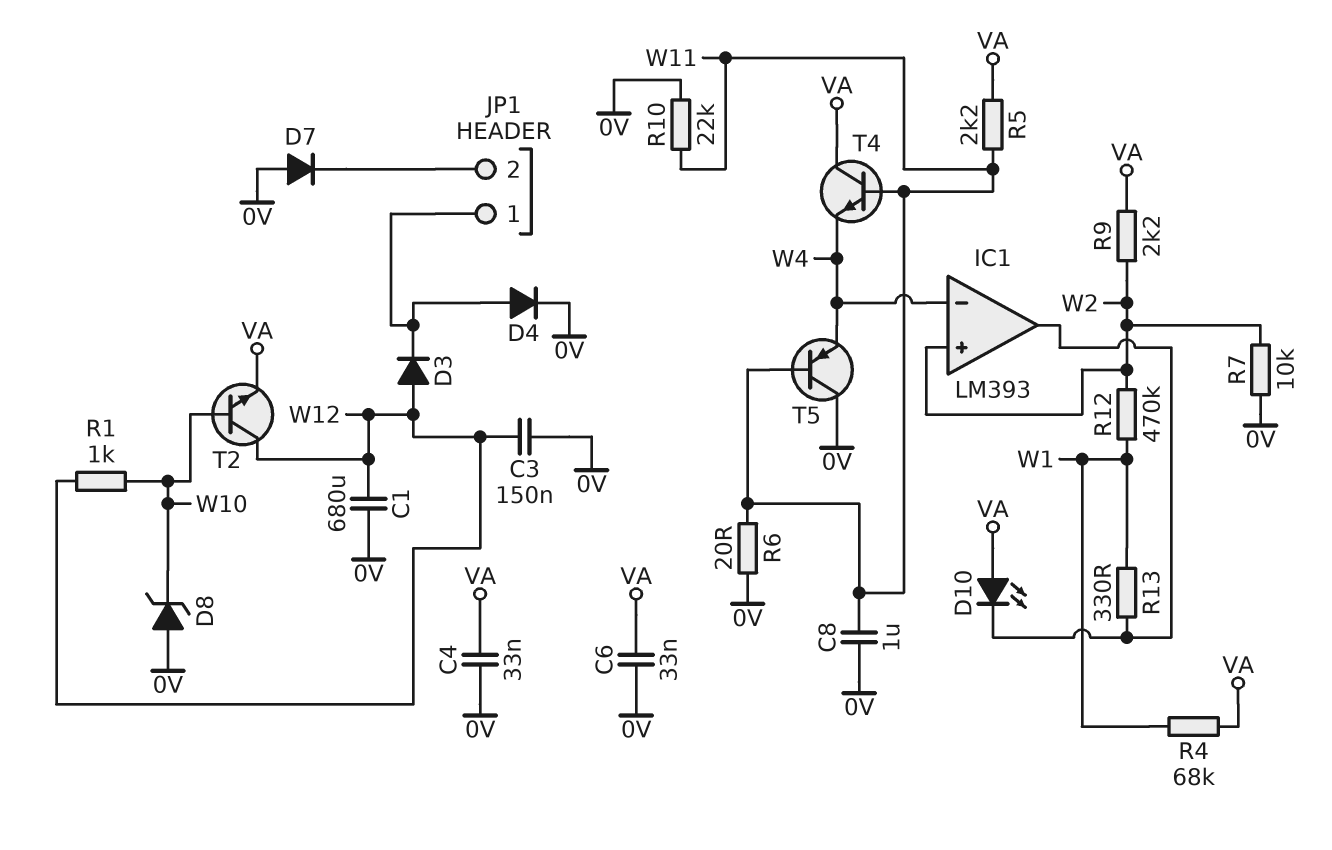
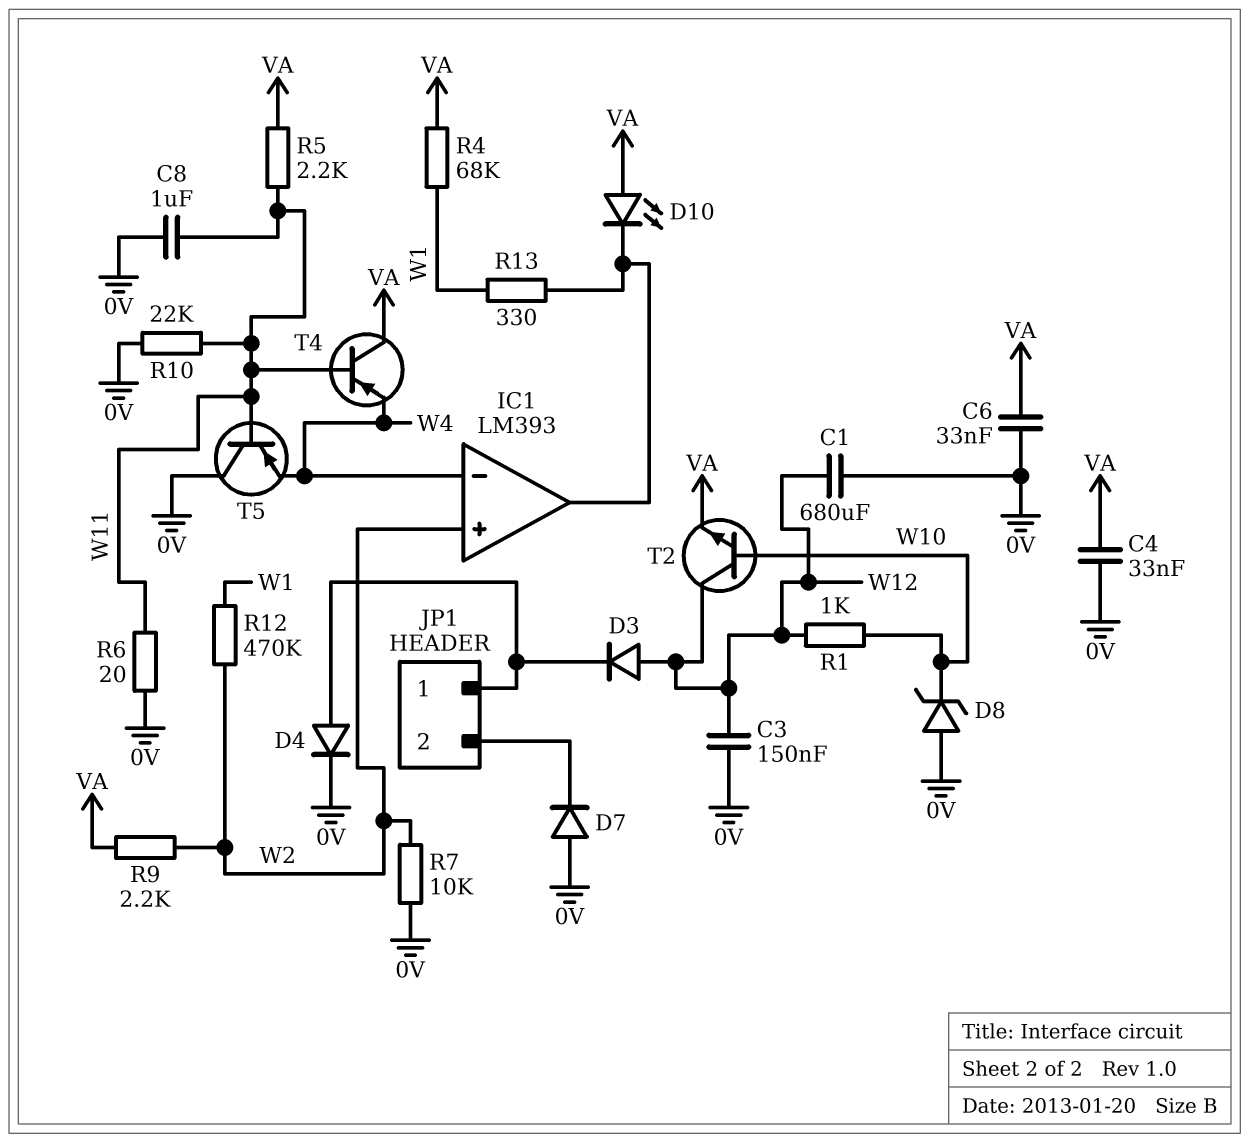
T4: NPN (B W11, C VA, E W4) -> PNP (B W11, C VA, E W4)

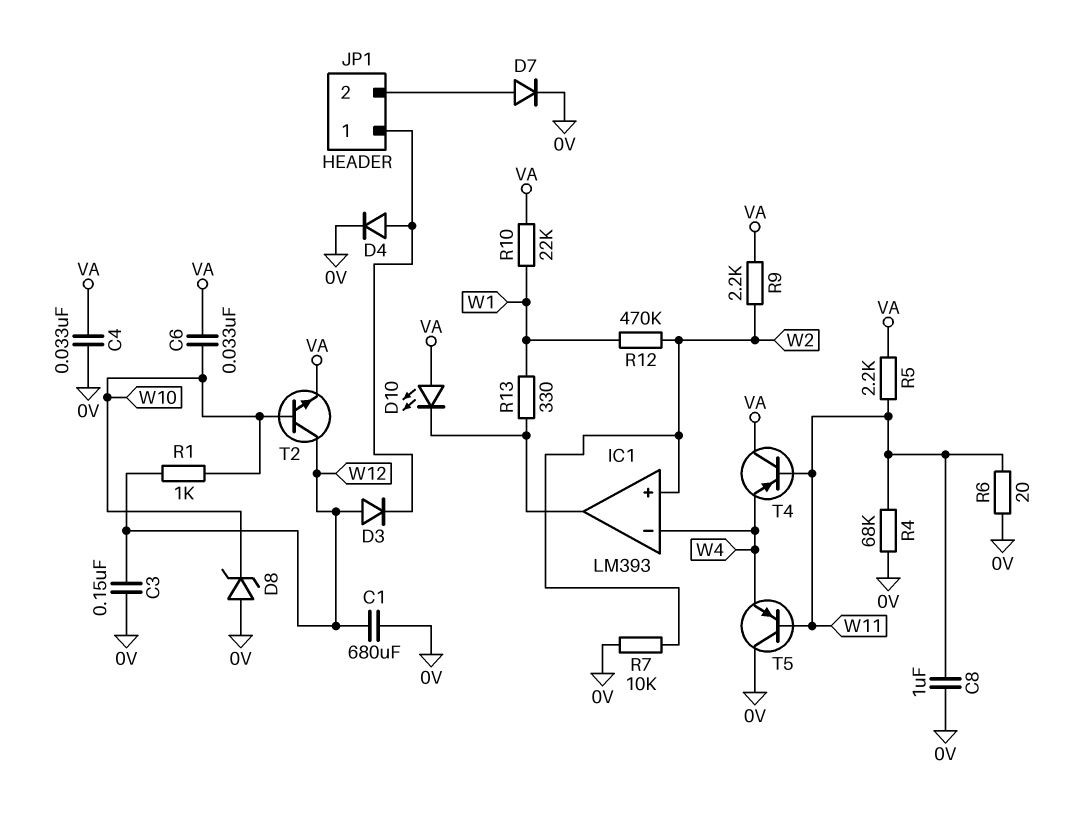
C6: 33nF (0V, VA) -> 33nF (VA, W10)
D7: diode (A 0V, K JP1/2) -> diode (A JP1/2, K 0V)
R4: 68k (VA, W1) -> 68k (0V, W11)
R10: 22k (0V, W11) -> 22k (VA, W1)

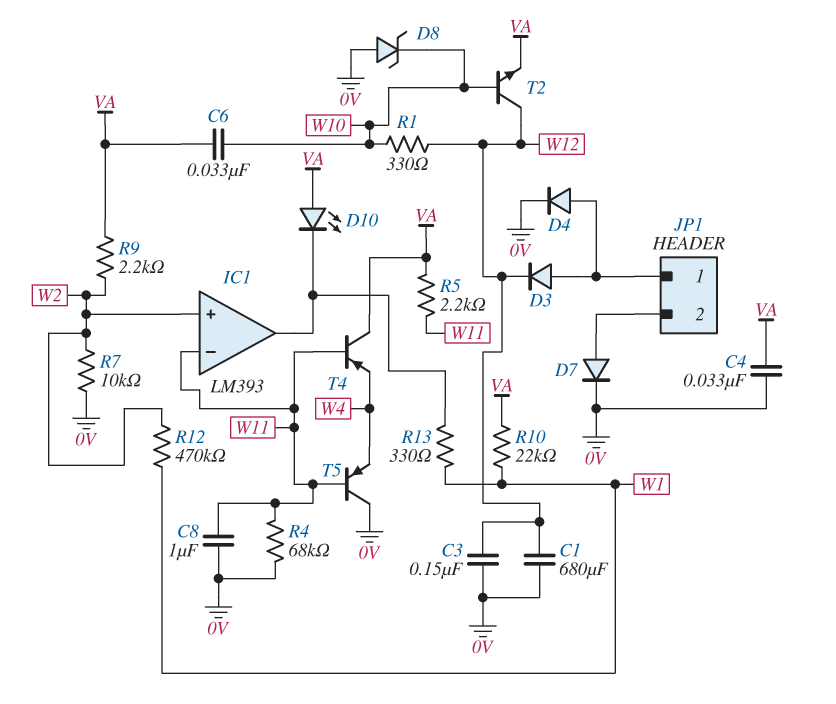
D3: diode (A W12, K JP1/1) -> diode (A JP1/1, K W12)
IC1 pin in-: W4 -> W11
R1: 1k (W10, W12) -> 330 (W10, W12)
R6: 20 (0V, W11) -> none

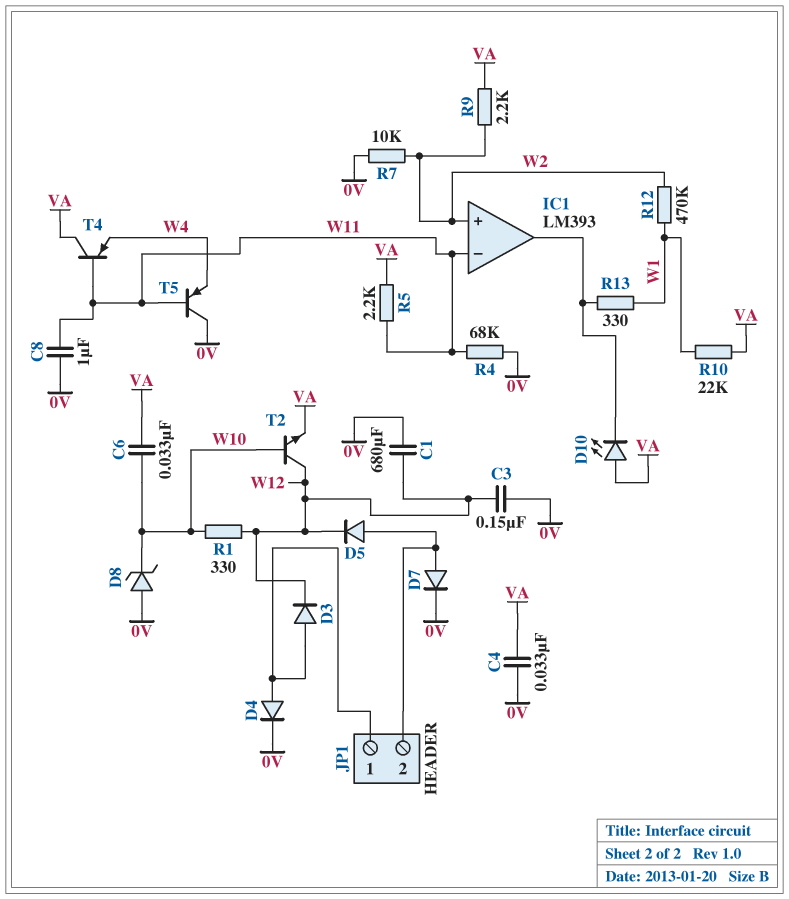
D5: none -> diode (A JP1/2, K W12)

